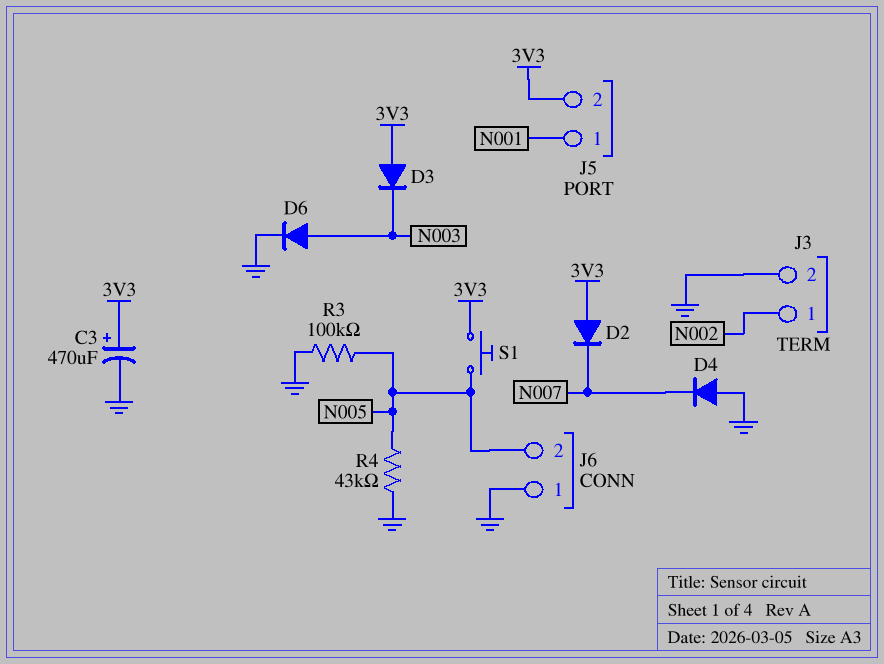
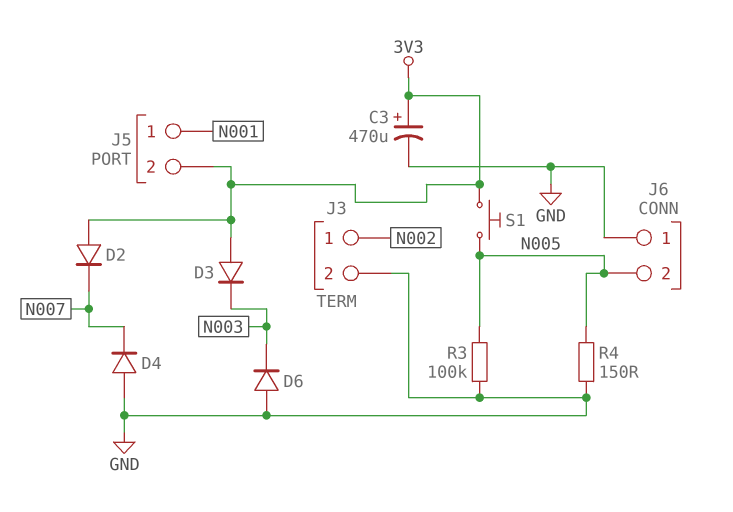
D6: diode (A N003, K GND) -> diode (A GND, K N003)
R4: 43k (GND, N005) -> 150 (GND, N005)

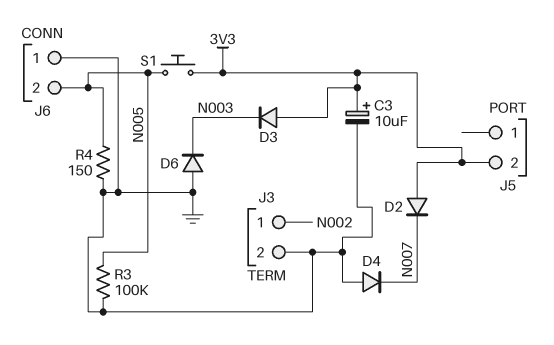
C3: 470uF (plus 3V3, minus GND) -> 10uF (plus 3V3, minus GND)
J5 pin 1: N001 -> none

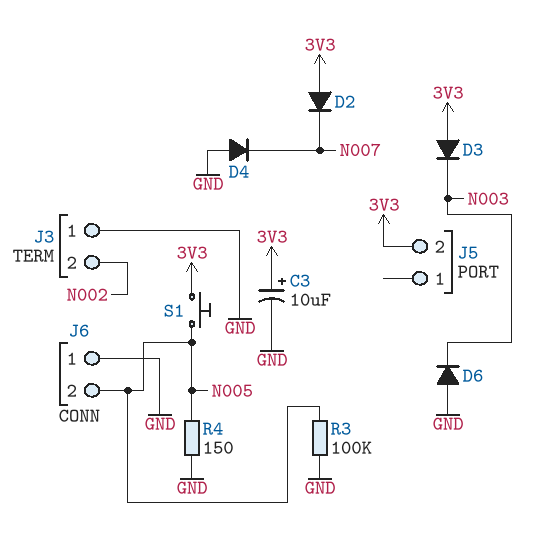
J3 pin 1: N002 -> GND
J3 pin 2: GND -> N002

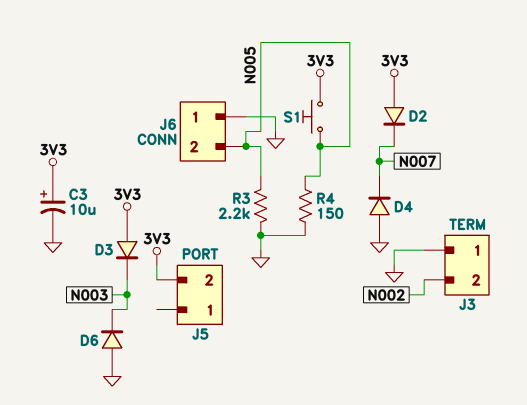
R3: 100k (GND, N005) -> 2.2k (GND, N005)

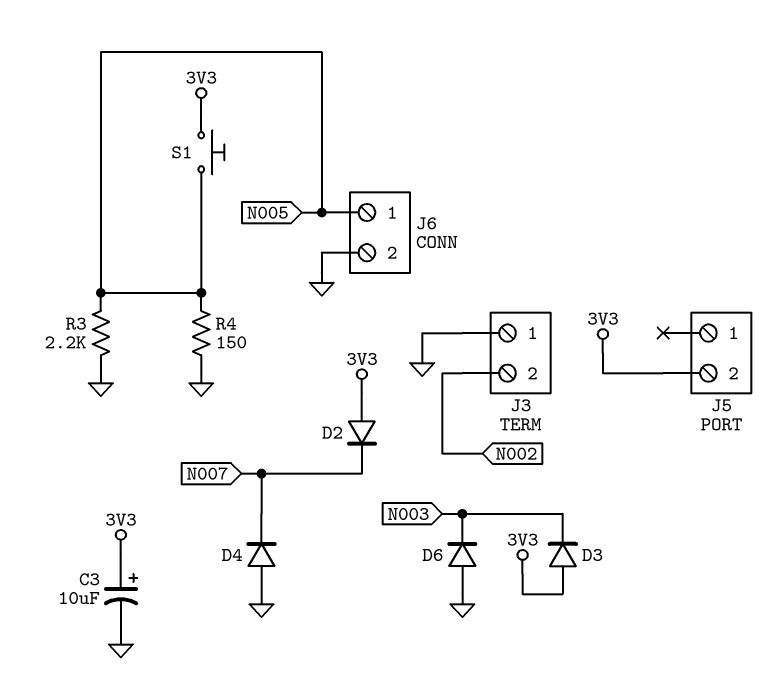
J6 pin 1: GND -> N005
J6 pin 2: N005 -> GND

